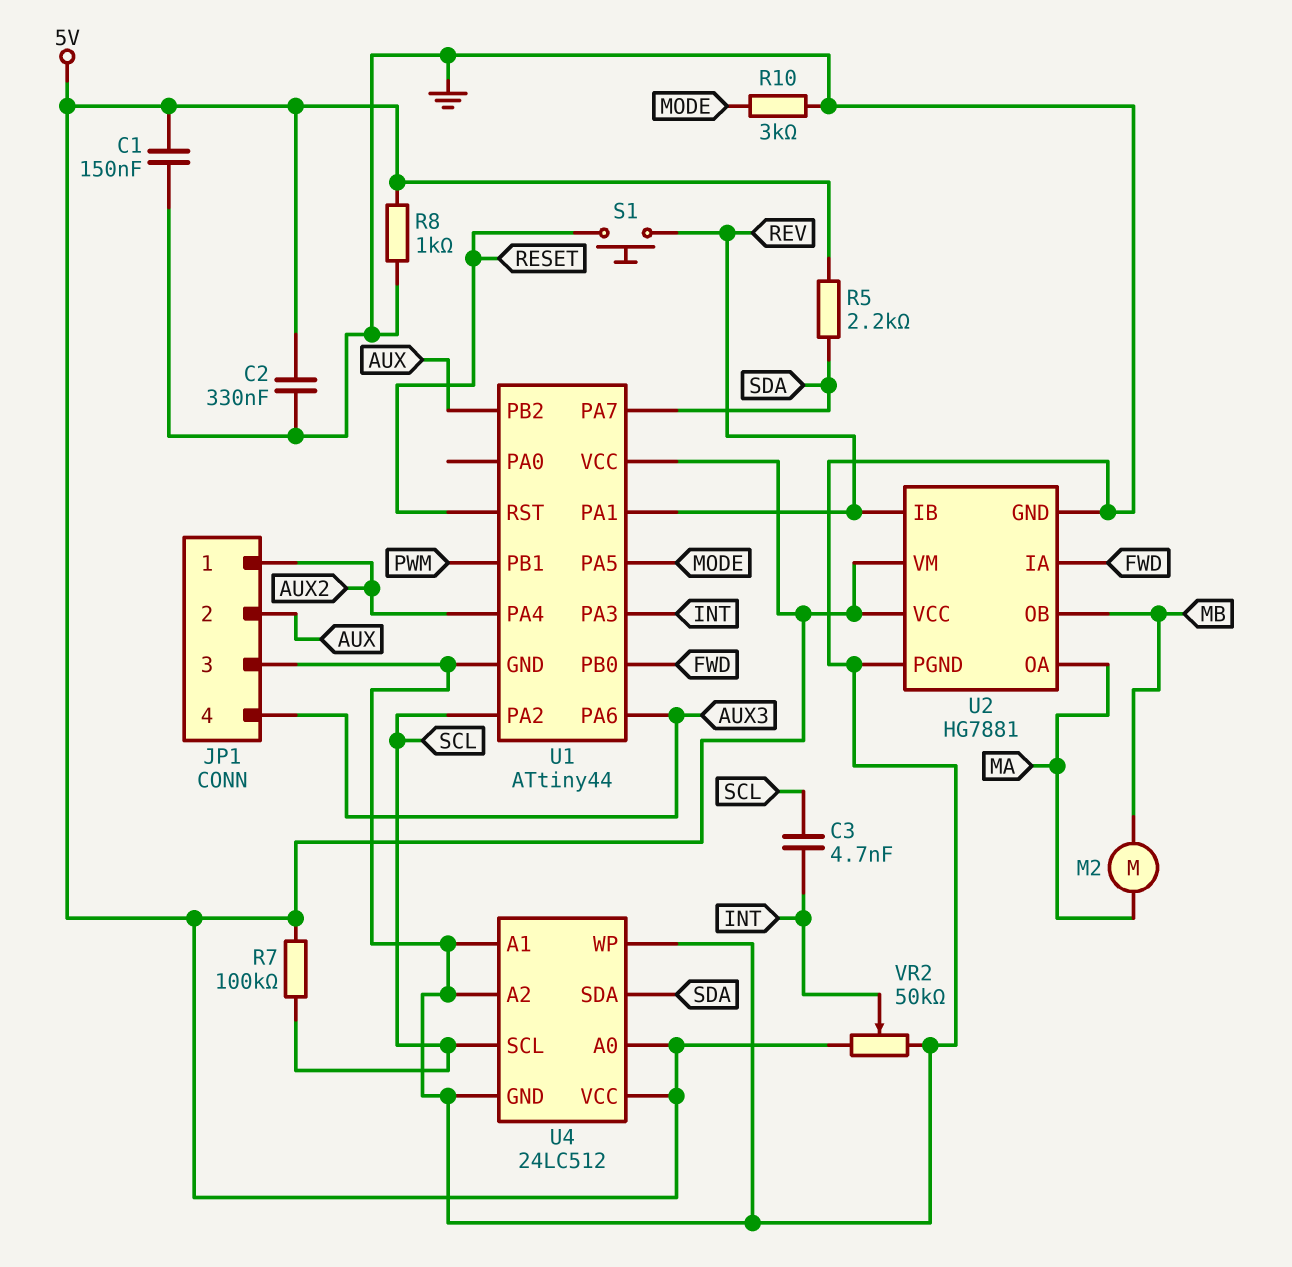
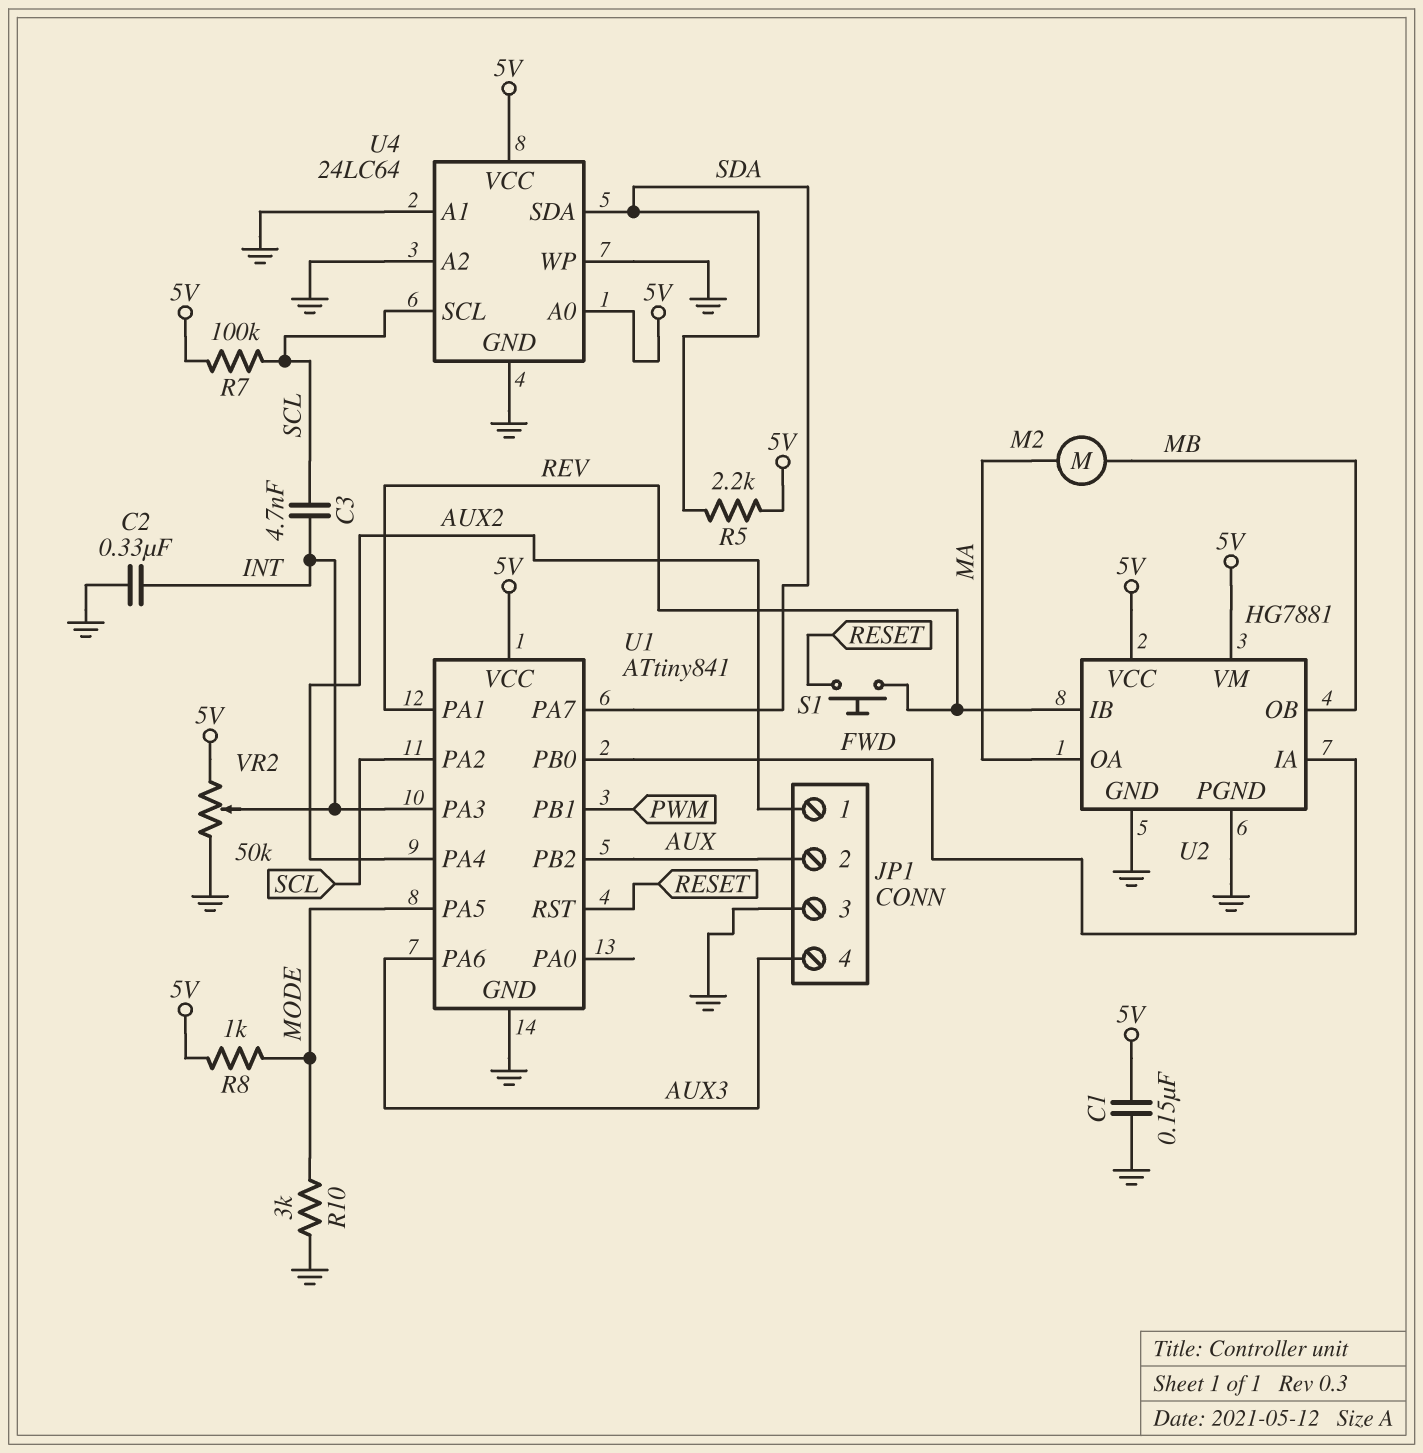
C2: 330nF (5V, GND) -> 330nF (GND, INT)
R8: 1k (5V, GND) -> 1k (5V, MODE)
U1: ATtiny44 -> ATtiny841
U4: 24LC512 -> 24LC64

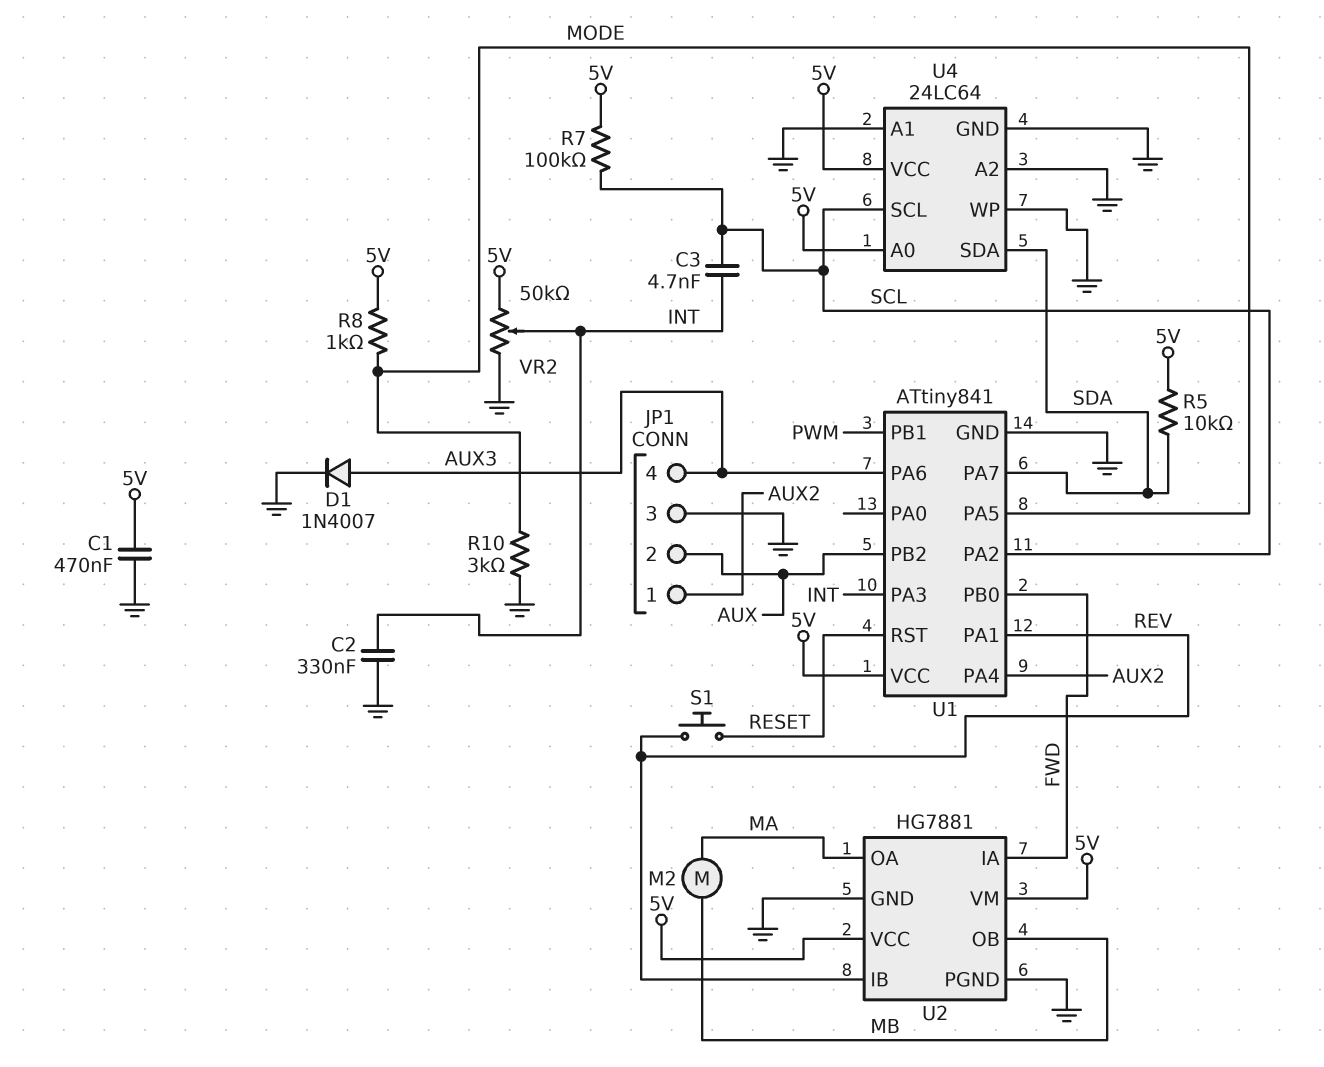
C1: 150nF (5V, GND) -> 470nF (5V, GND)
D1: none -> diode 1N4007 (A AUX3, K GND)
R5: 2.2k (5V, SDA) -> 10k (5V, SDA)

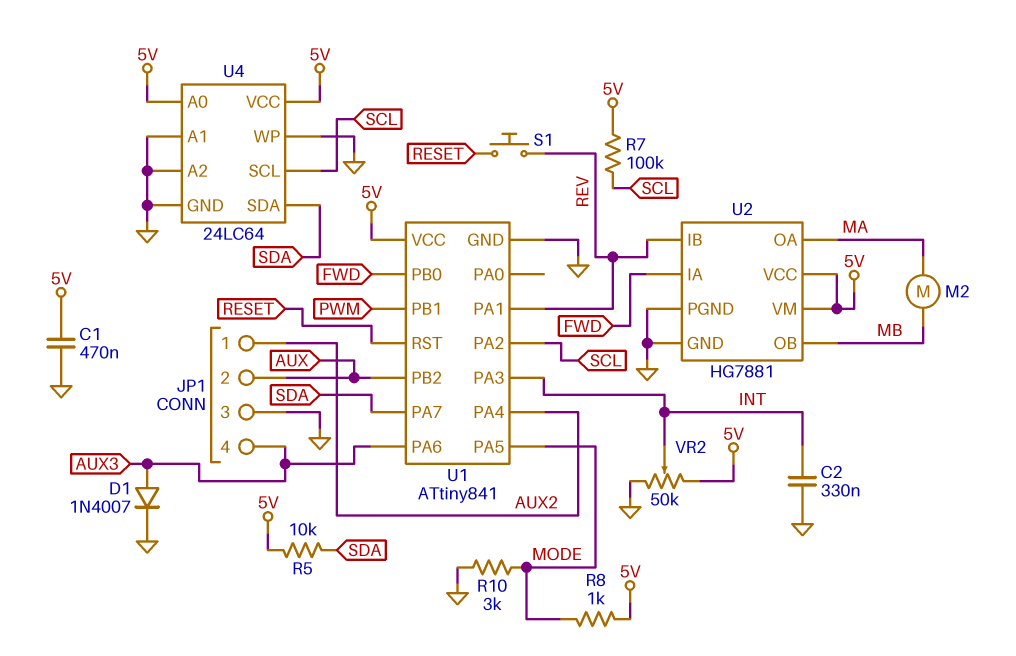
C3: 4.7nF (INT, SCL) -> none

